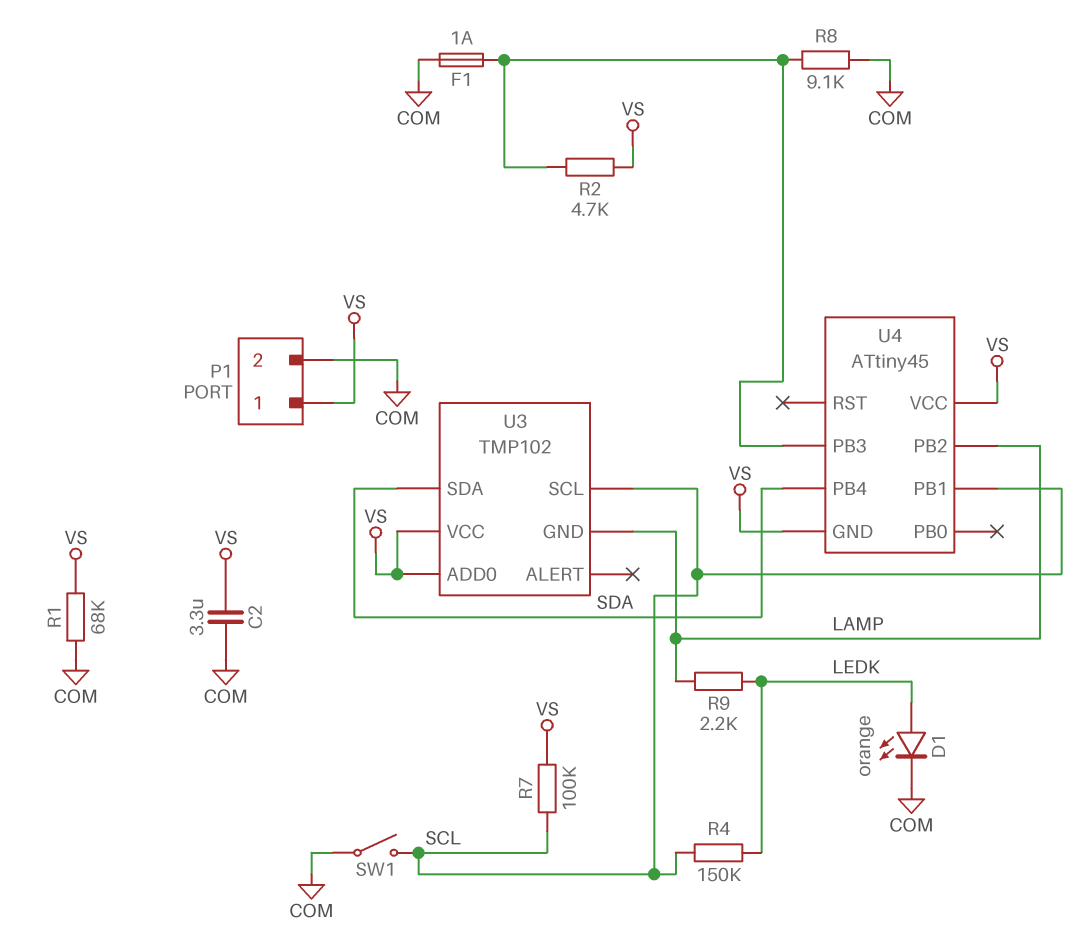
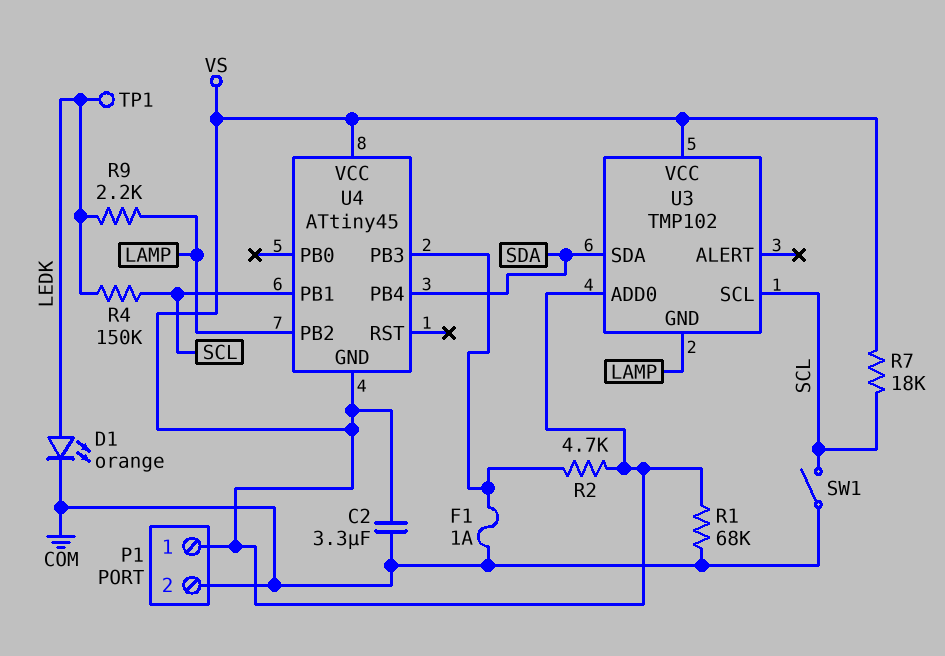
R7: 100k (SCL, VS) -> 18k (SCL, VS)
R8: 9.1k (COM, U4/PB3) -> none
TP1: none -> test point (LEDK)

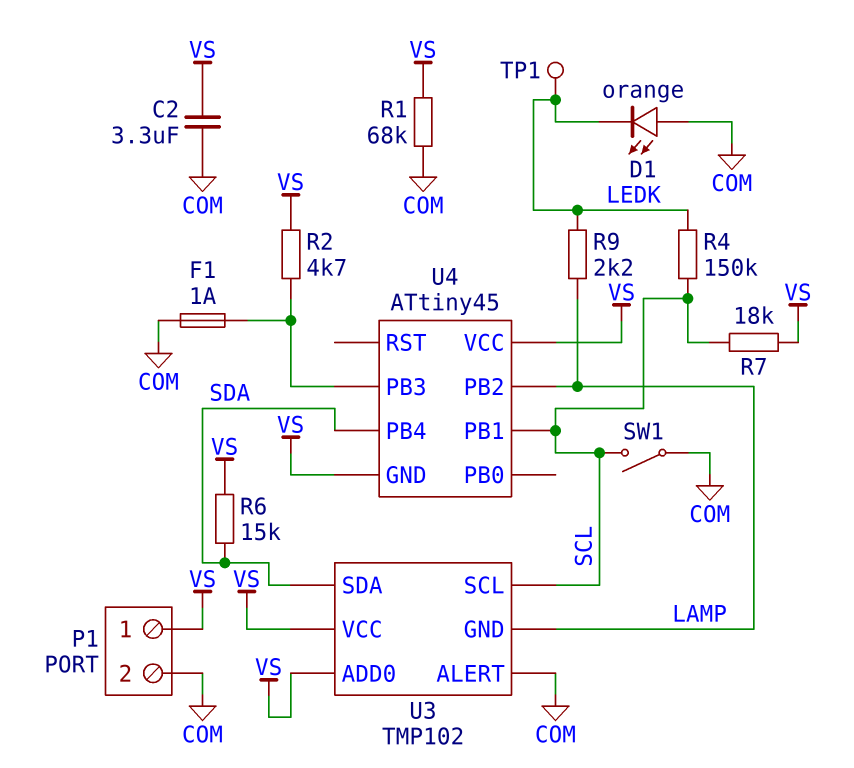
D1: LED orange (A LEDK, K COM) -> LED orange (A COM, K LEDK)
R6: none -> 15k (SDA, VS)
U3 pin ALERT: none -> COM

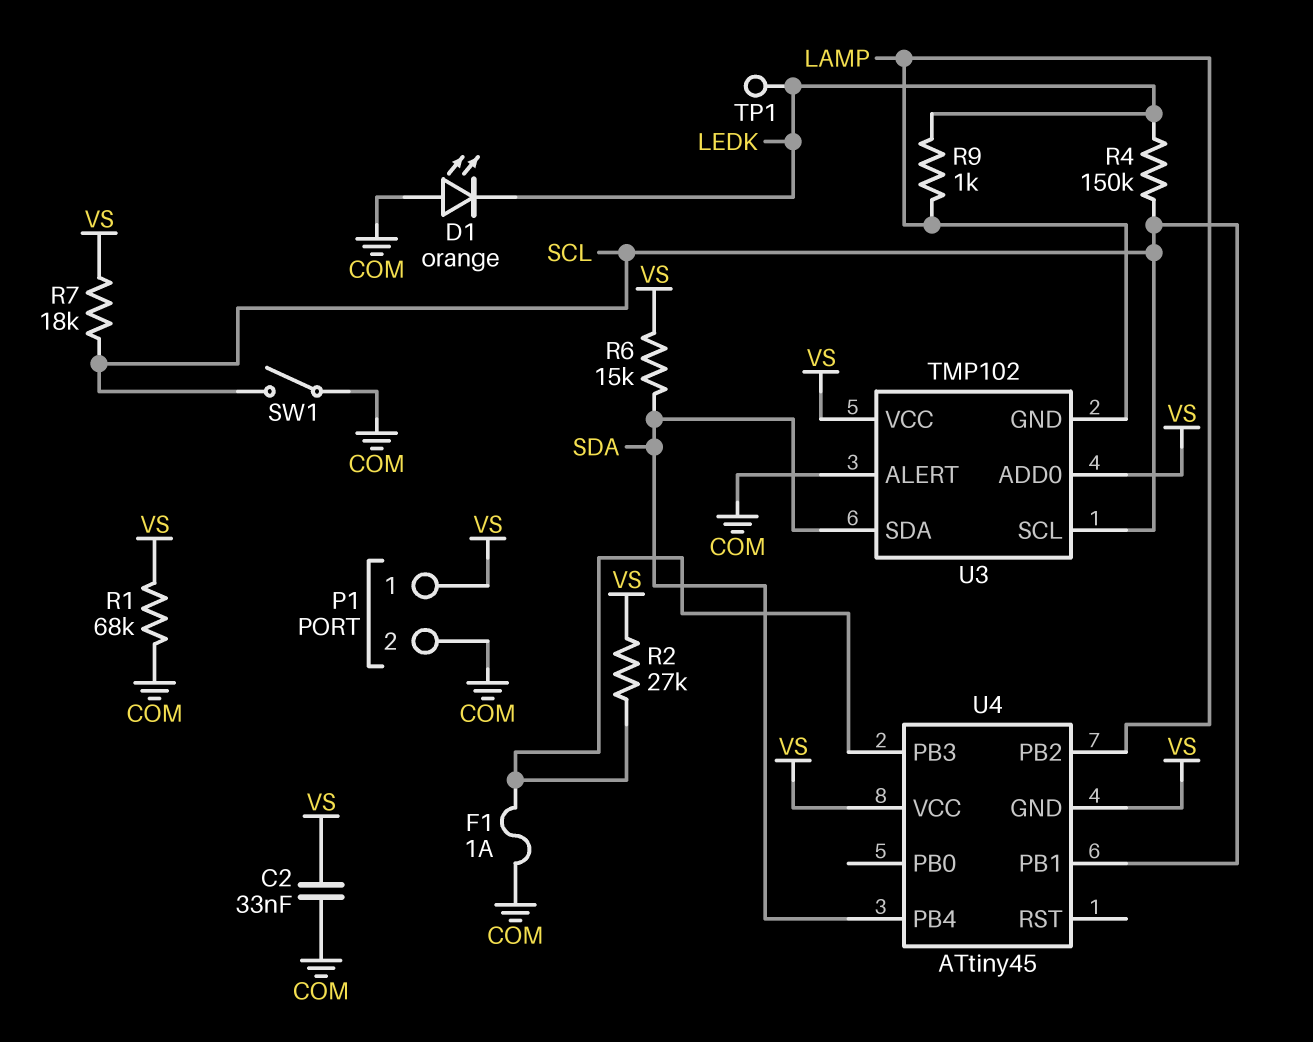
C2: 3.3uF (COM, VS) -> 33nF (COM, VS)
R2: 4.7k (U4/PB3, VS) -> 27k (U4/PB3, VS)
R9: 2.2k (LAMP, LEDK) -> 1k (LAMP, LEDK)

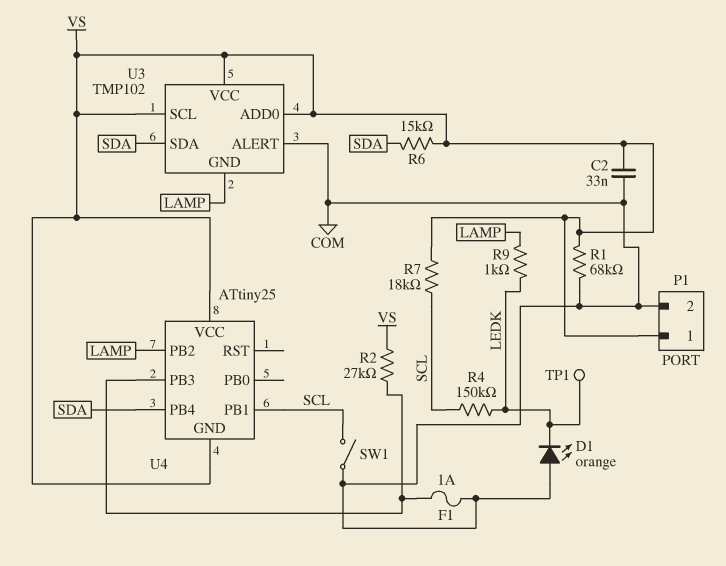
U3 pin SCL: SCL -> VS
U4: ATtiny45 -> ATtiny25

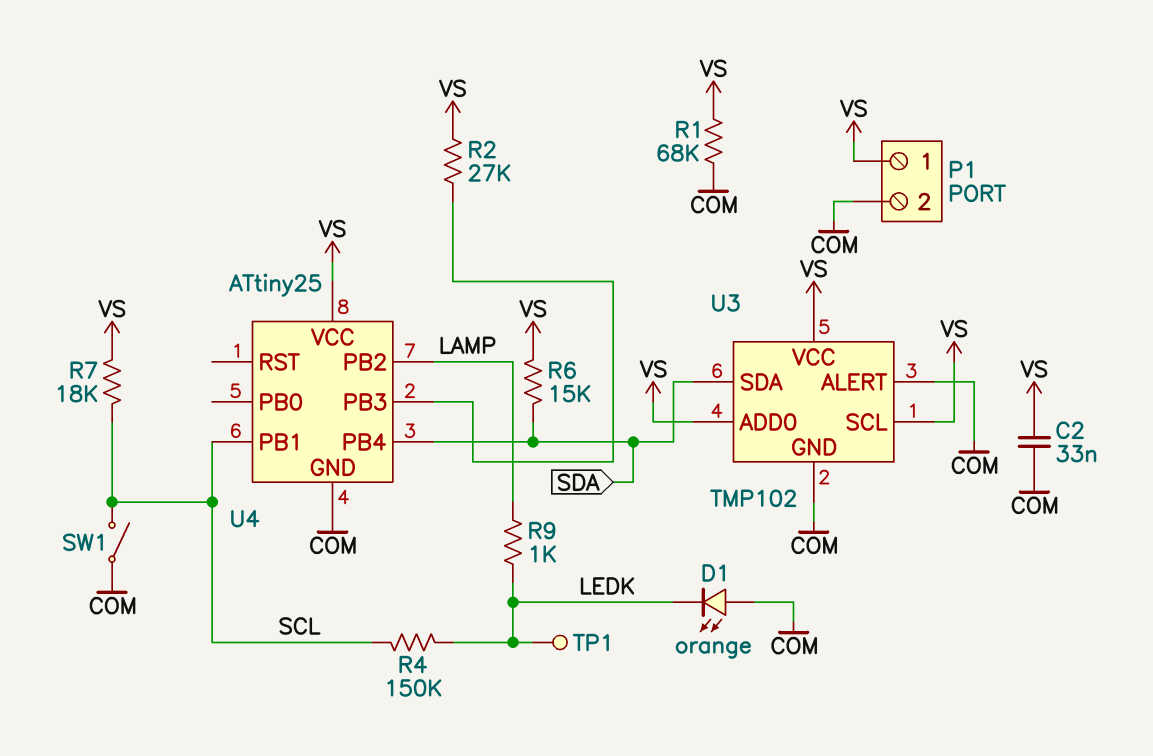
F1: 1A (COM, U4/PB3) -> none
U3 pin GND: LAMP -> COM
U4 pin GND: VS -> COM

